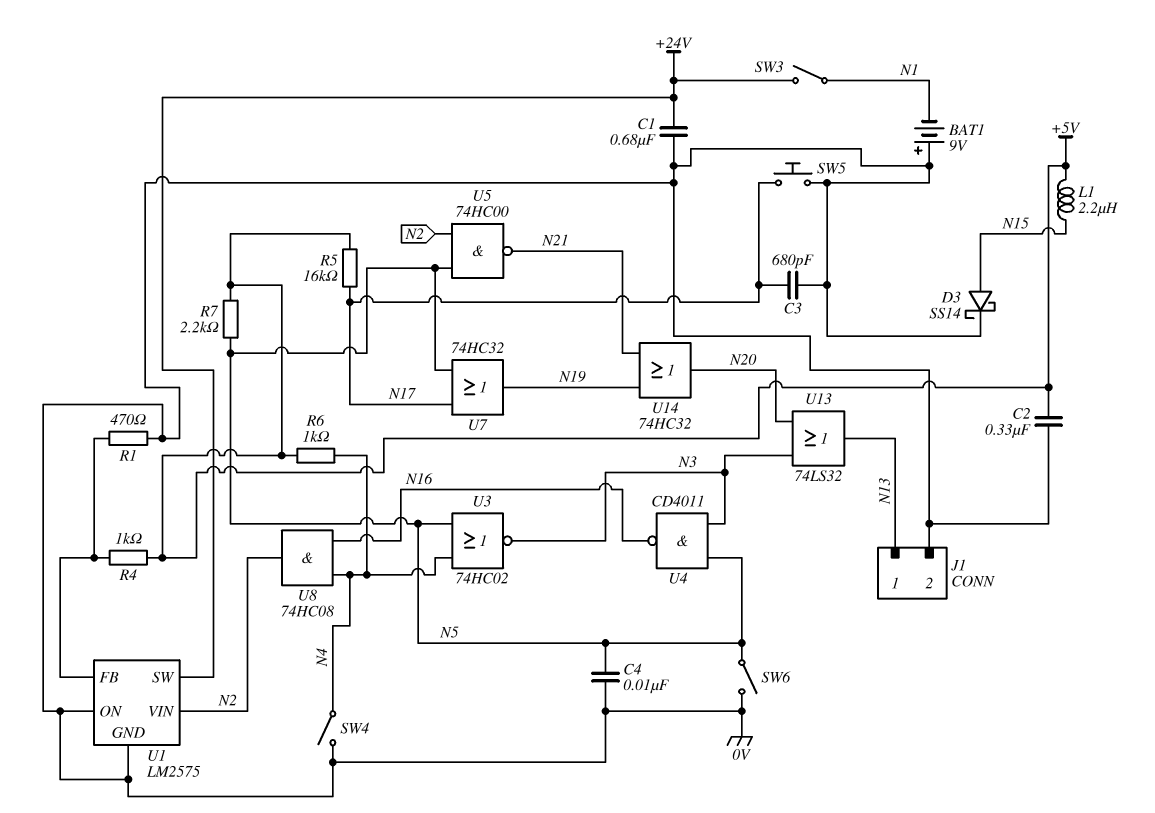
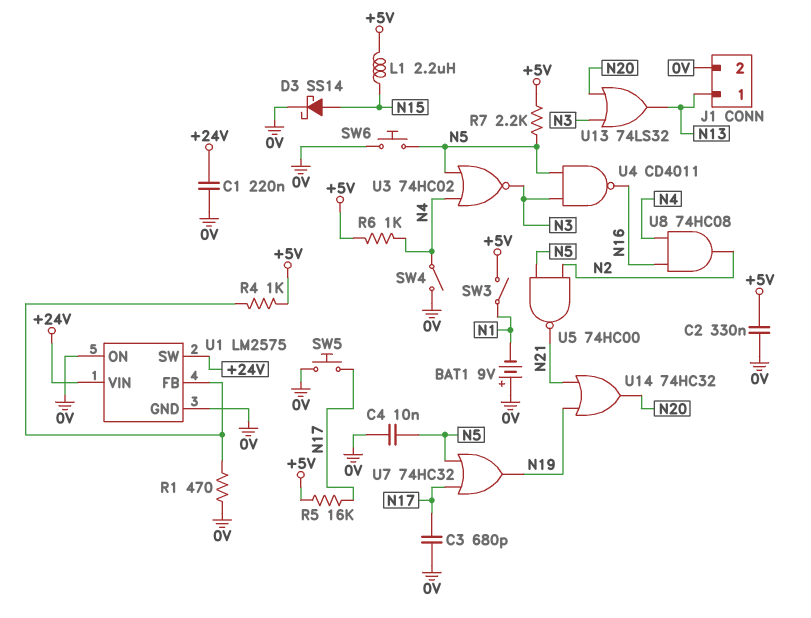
C1: 680nF (+24V, 0V) -> 220nF (+24V, 0V)
SW3: switch (+24V, N1) -> switch (+5V, N1)
SW6: switch (0V, N5) -> button (0V, N5)
U1 pin VIN: N2 -> +24V

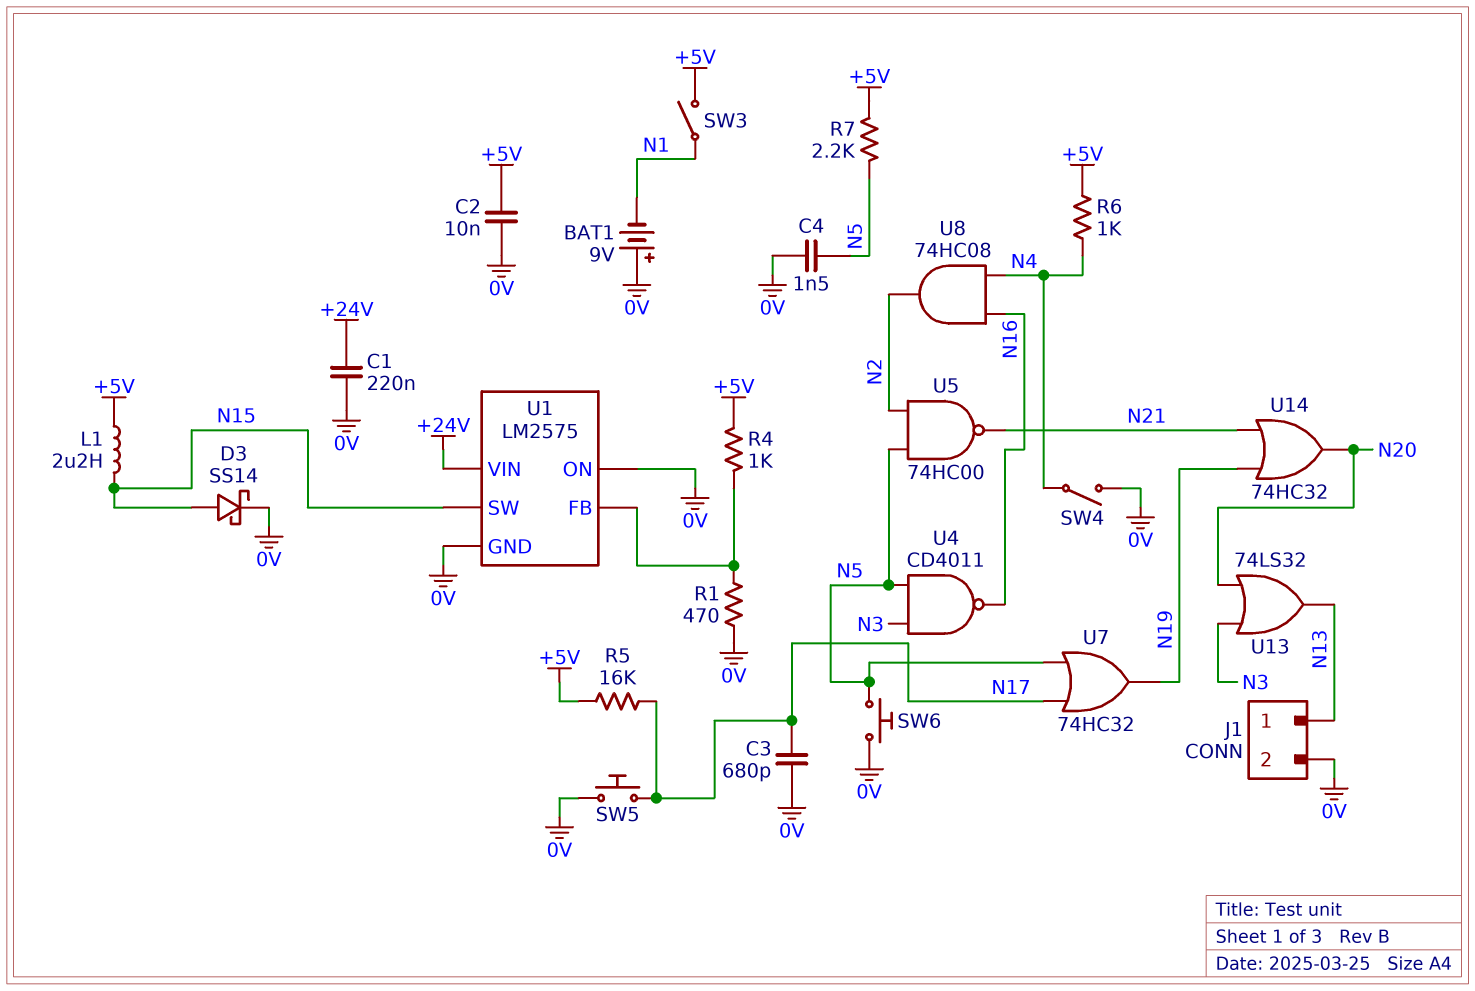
C2: 330nF (+5V, 0V) -> 10nF (+5V, 0V)
C4: 10nF (0V, N5) -> 1.5nF (0V, N5)
U1 pin SW: +24V -> N15
U3: NOR 74HC02 (in N4, in N5, out N3) -> none

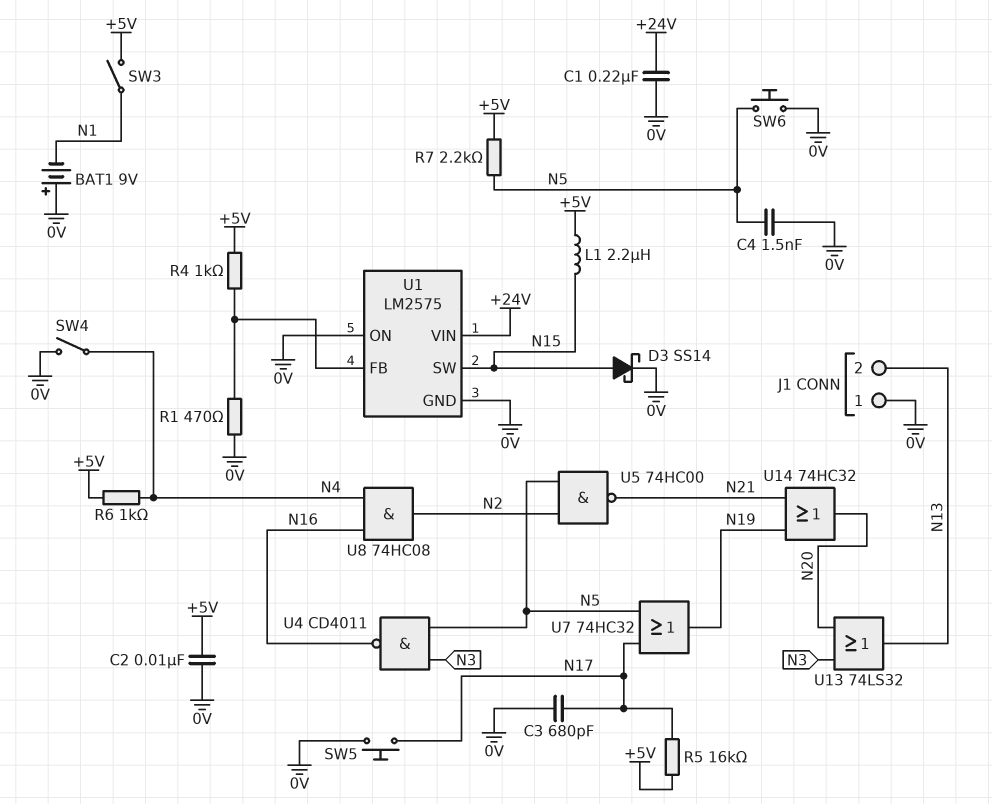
J1 pin 1: N13 -> 0V
J1 pin 2: 0V -> N13

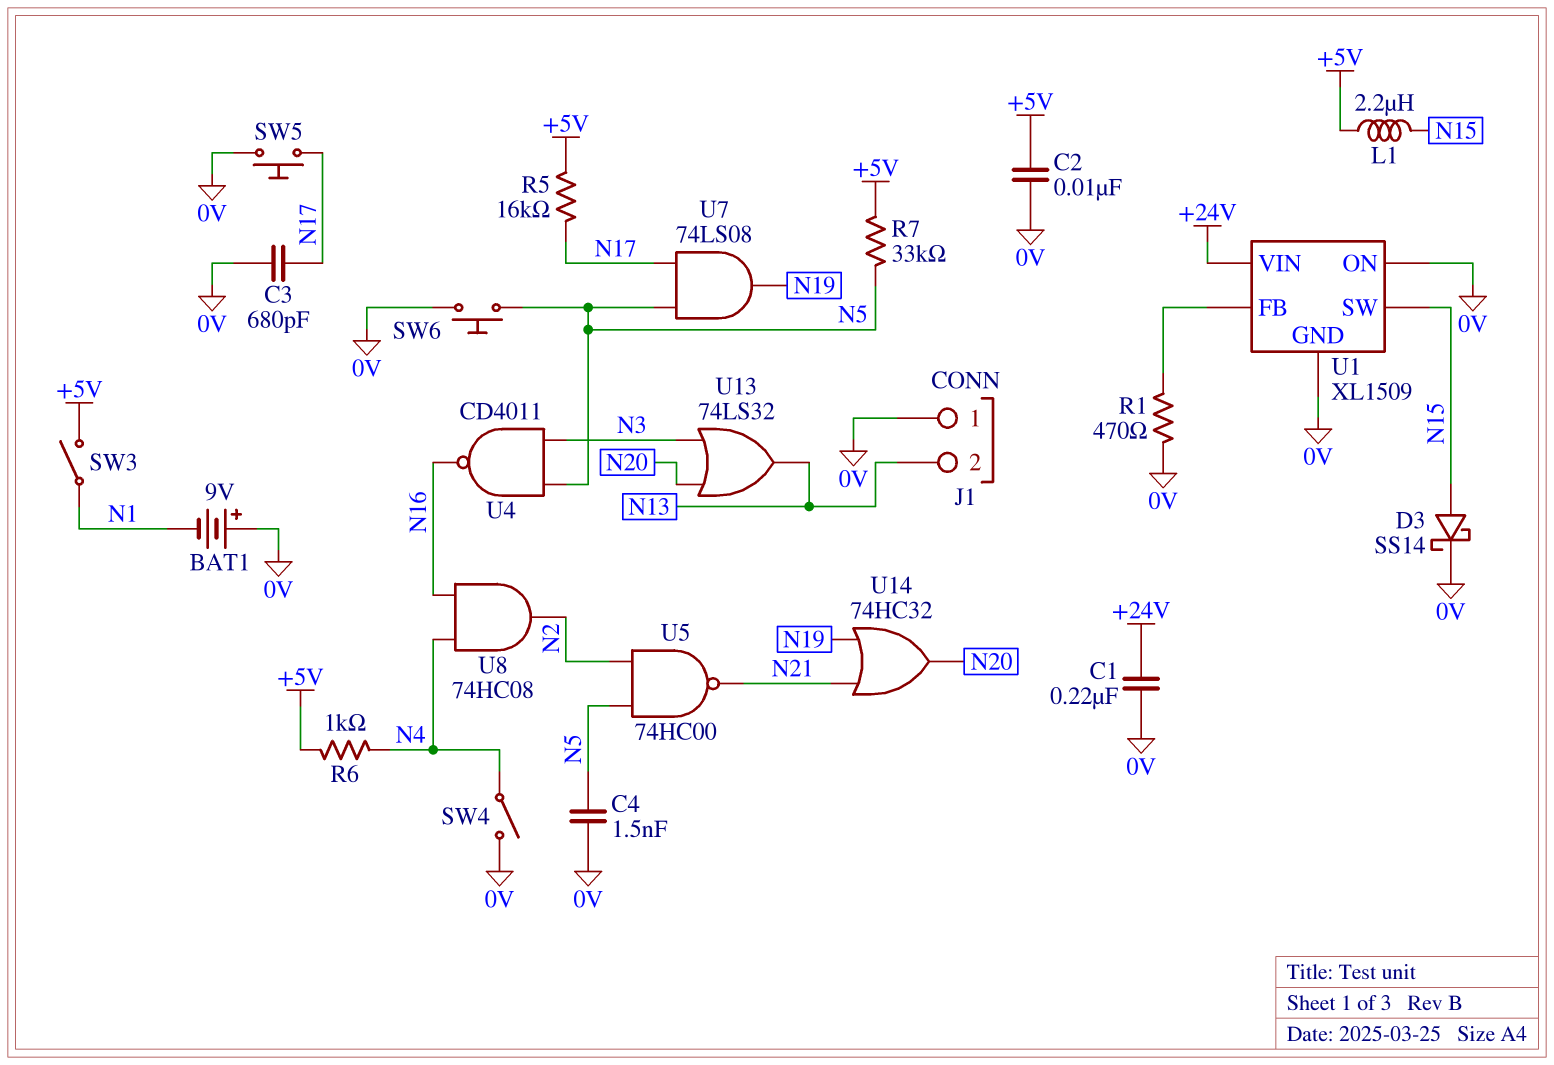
R4: 1k (+5V, U1/FB) -> none
R7: 2.2k (+5V, N5) -> 33k (+5V, N5)
U1: LM2575 -> XL1509
U7: OR 74HC32 (in N5, in N17, out N19) -> AND 74LS08 (in N5, in N17, out N19)

